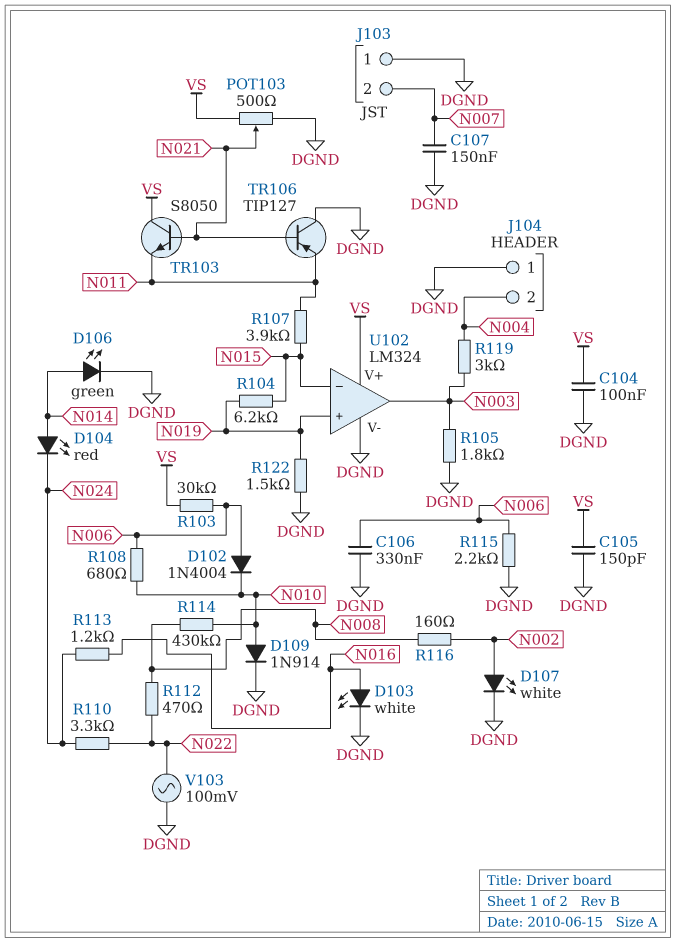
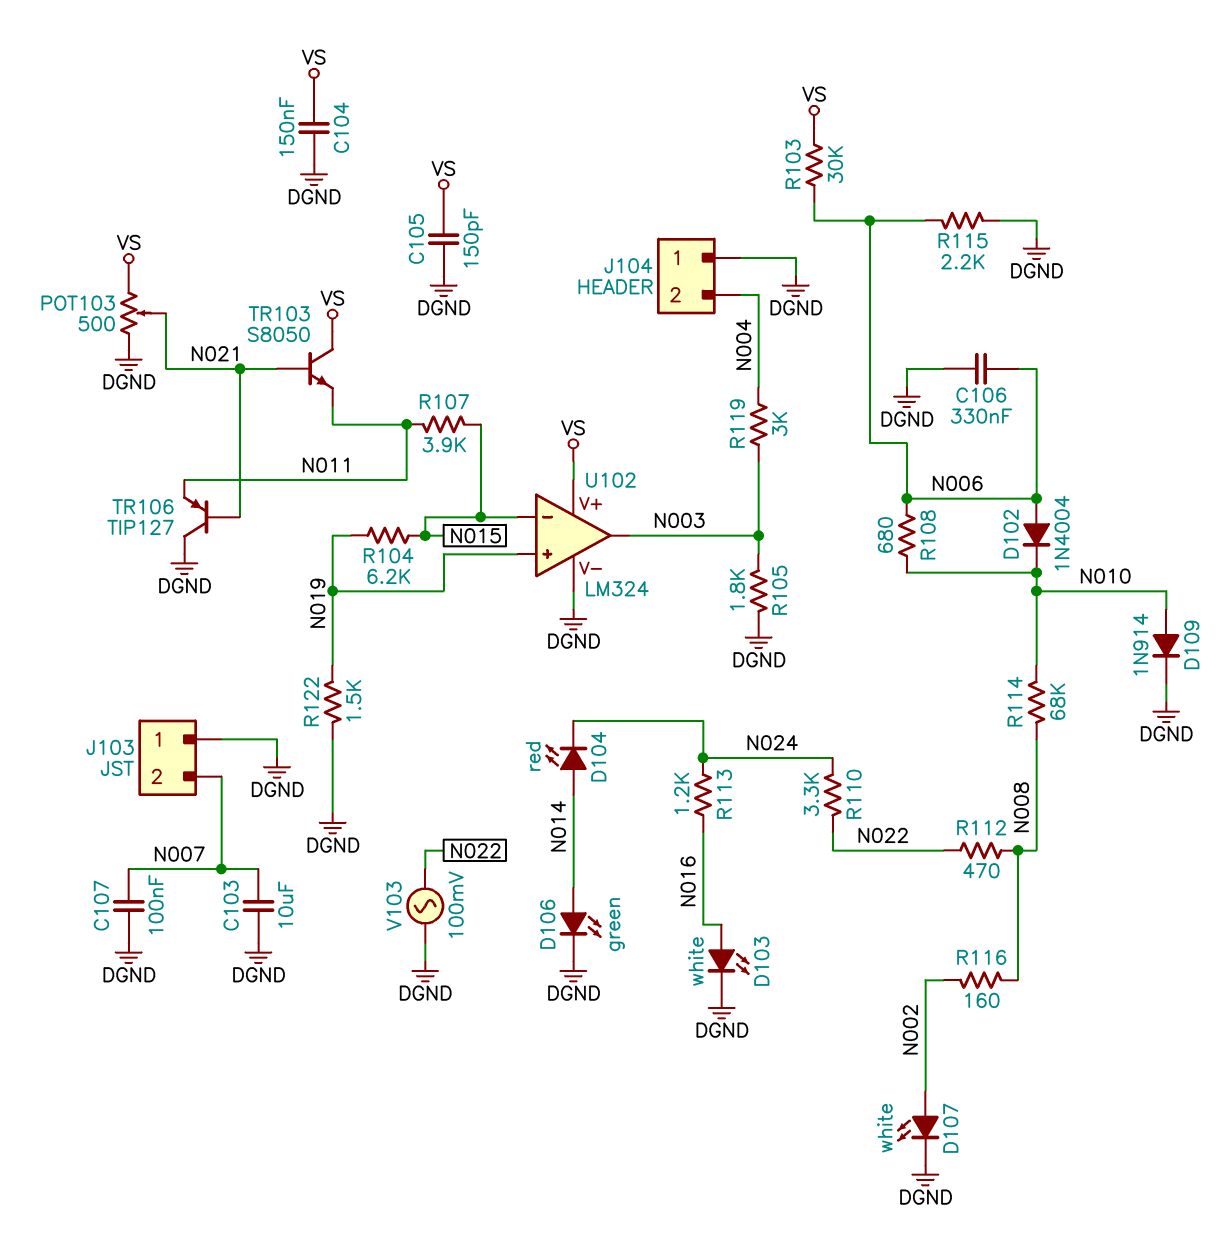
C103: none -> 10uF (DGND, N007)
C104: 100nF (DGND, VS) -> 150nF (DGND, VS)
C107: 150nF (DGND, N007) -> 100nF (DGND, N007)
R114: 430k (N008, N010) -> 68k (N008, N010)

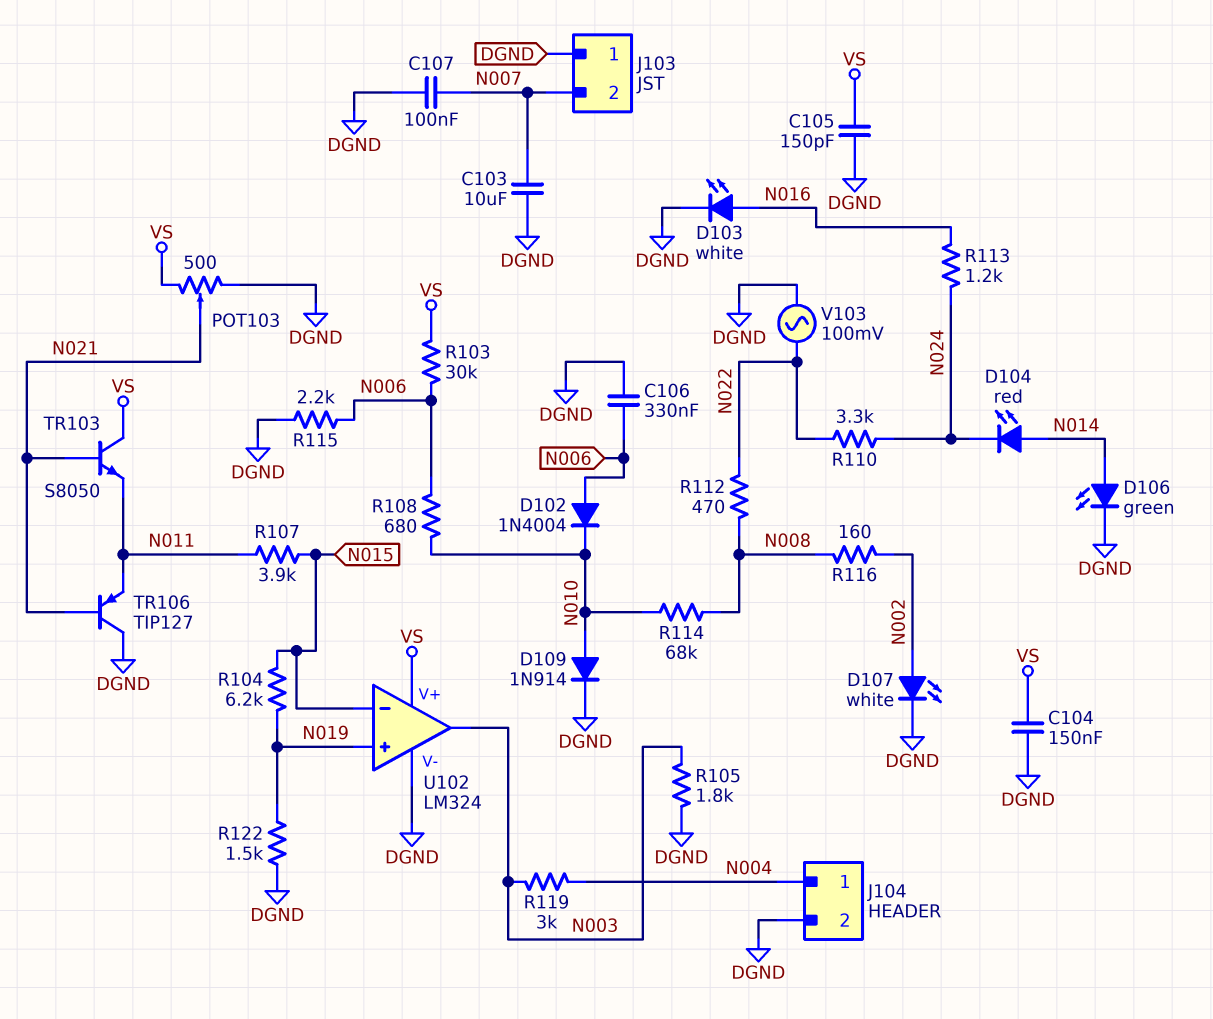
J104 pin 1: DGND -> N004
J104 pin 2: N004 -> DGND

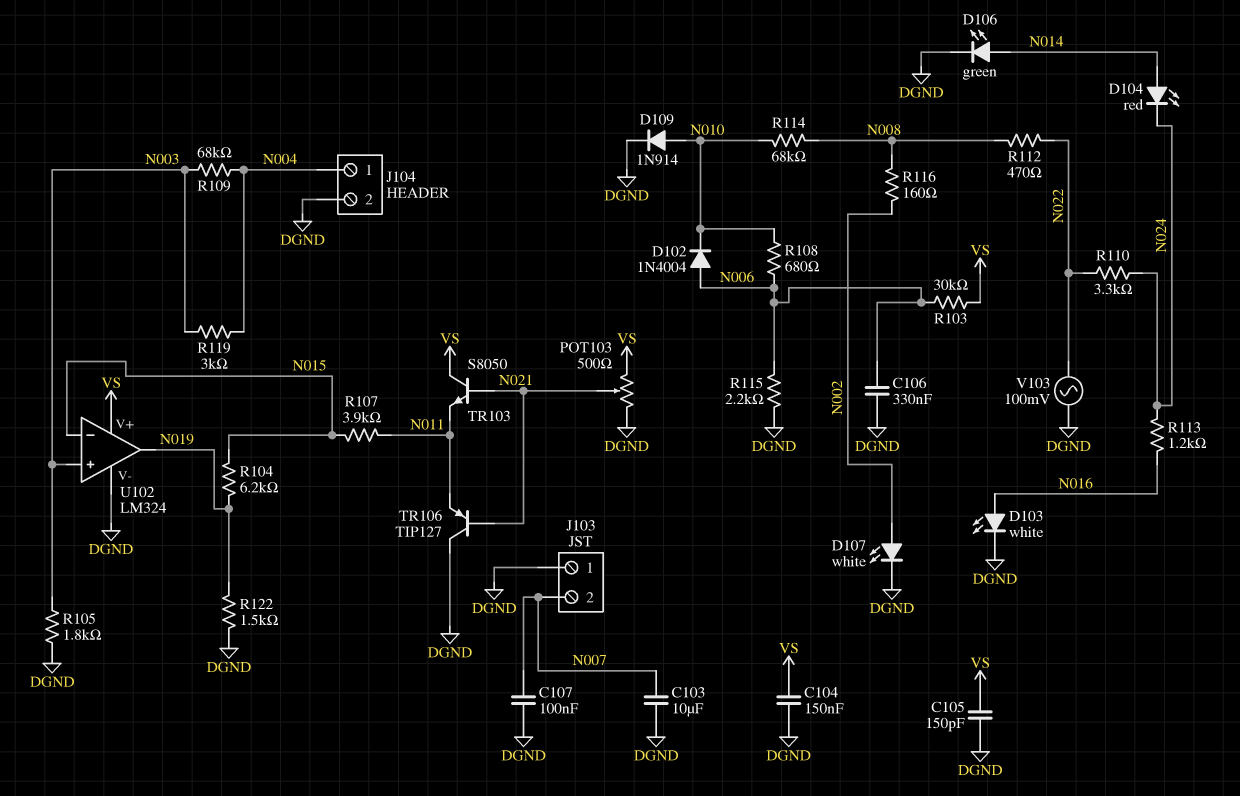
R109: none -> 68k (N003, N004)
U102 pin in+: N019 -> N003
U102 pin out: N003 -> N019

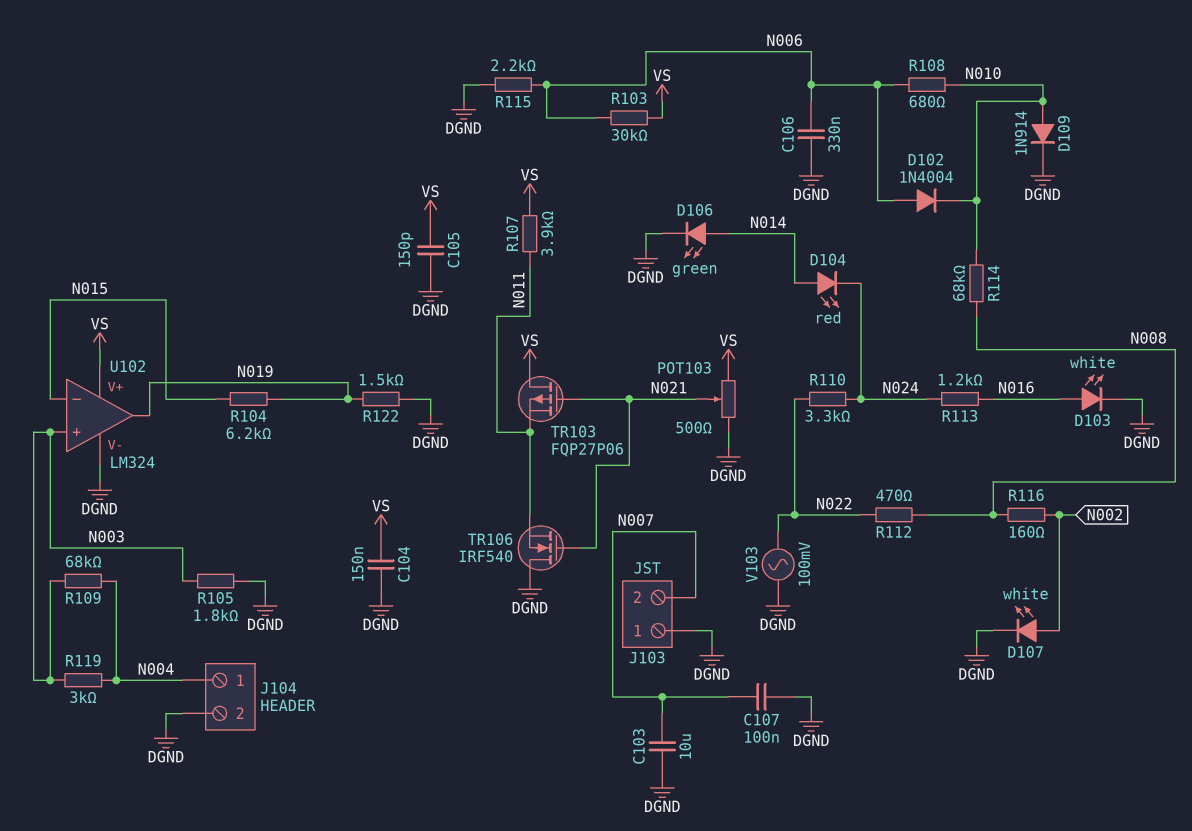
R107: 3.9k (N011, N015) -> 3.9k (N011, VS)
TR103: NPN S8050 (B N021, C VS, E N011) -> PMOS FQP27P06 (G N021, D VS, S N011)
TR106: PNP TIP127 (B N021, C DGND, E N011) -> NMOS IRF540 (G N021, D DGND, S N011)

